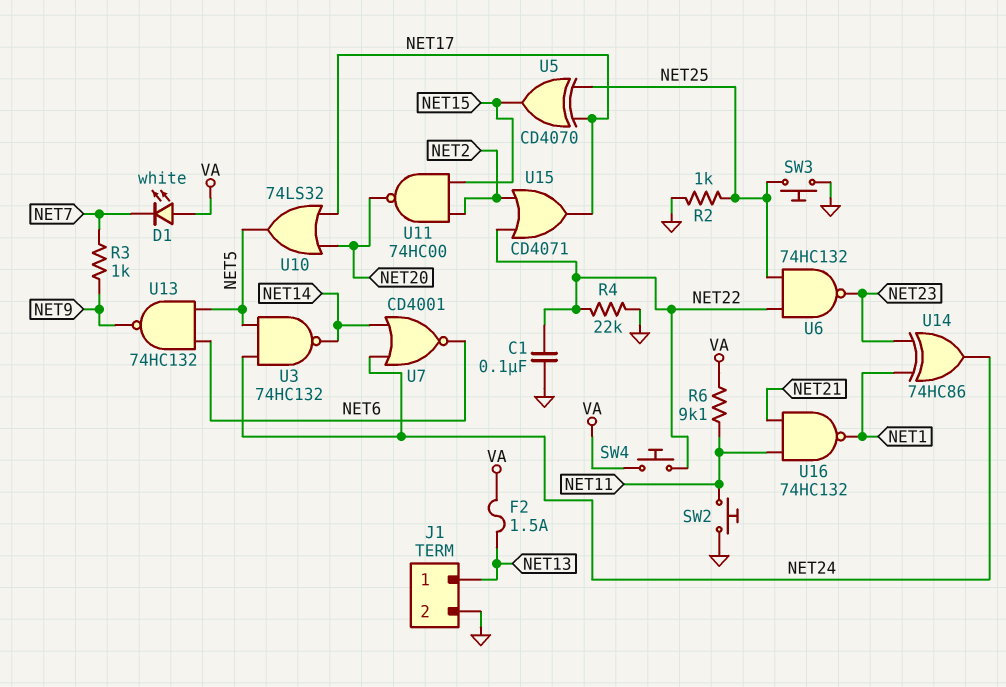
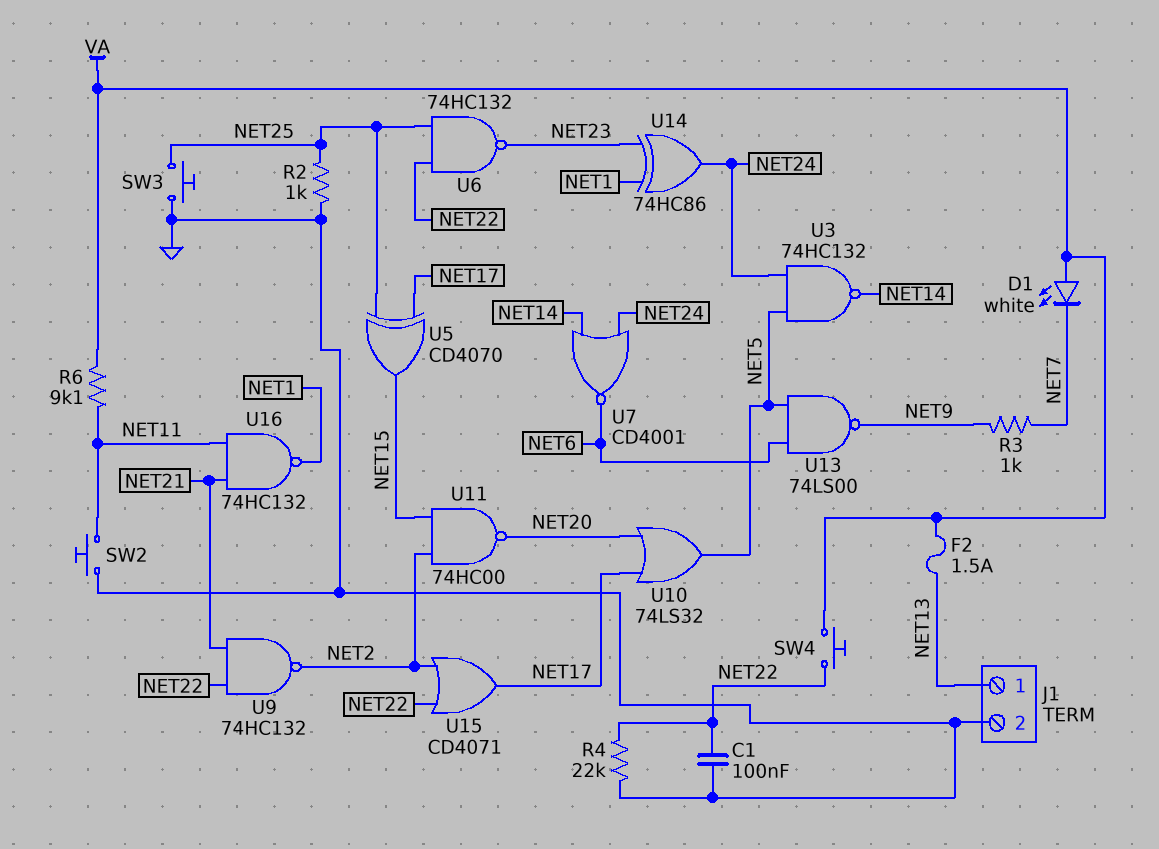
U9: none -> NAND 74HC132 (in NET21, in NET22, out NET2)
U13: NAND 74HC132 (in NET5, in NET6, out NET9) -> NAND 74LS00 (in NET5, in NET6, out NET9)

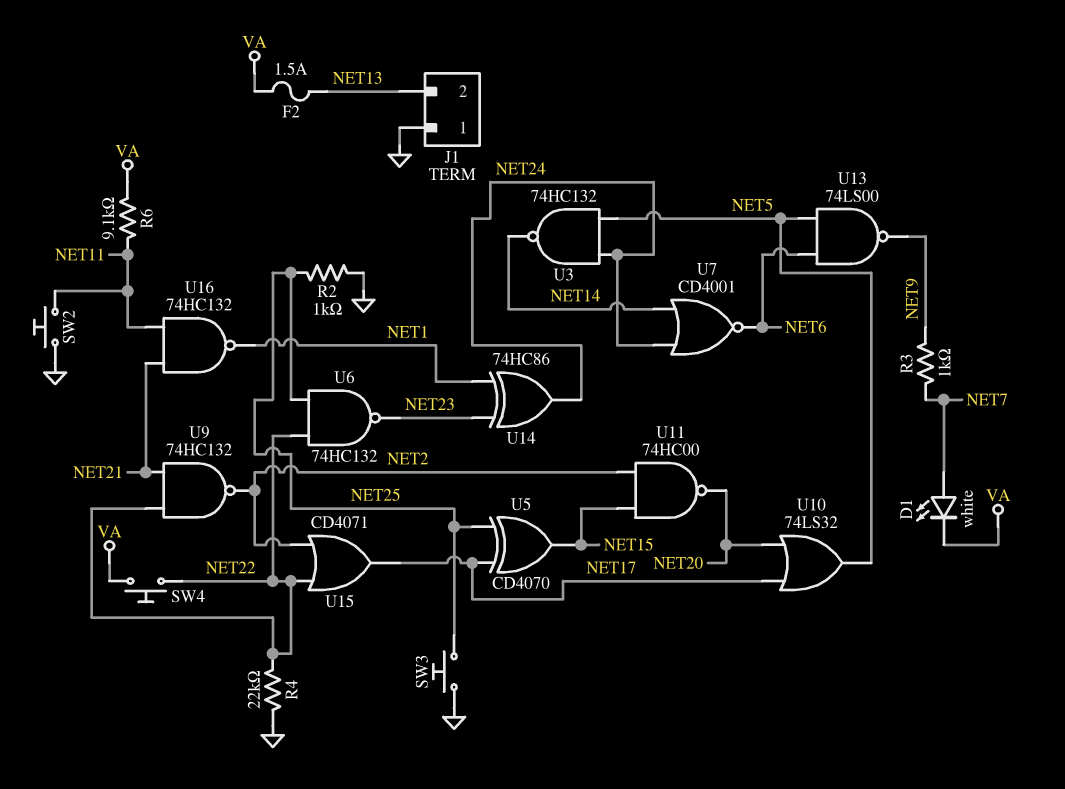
C1: 100nF (GND, NET22) -> none
D1: LED white (A VA, K NET7) -> LED white (A NET7, K VA)
J1 pin 1: NET13 -> GND
J1 pin 2: GND -> NET13

